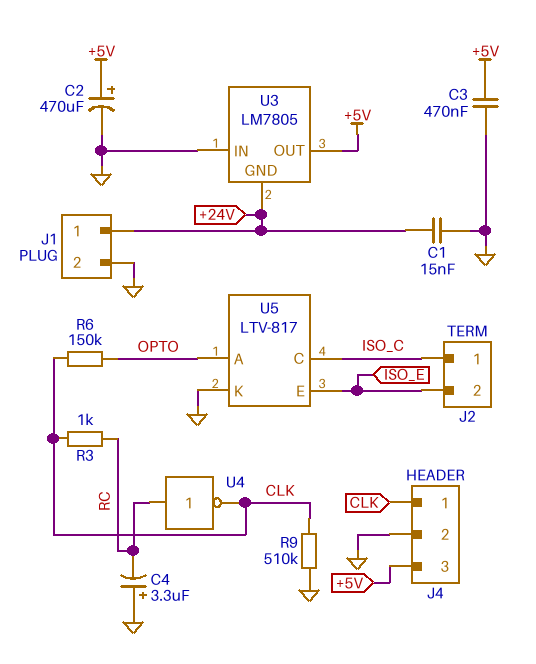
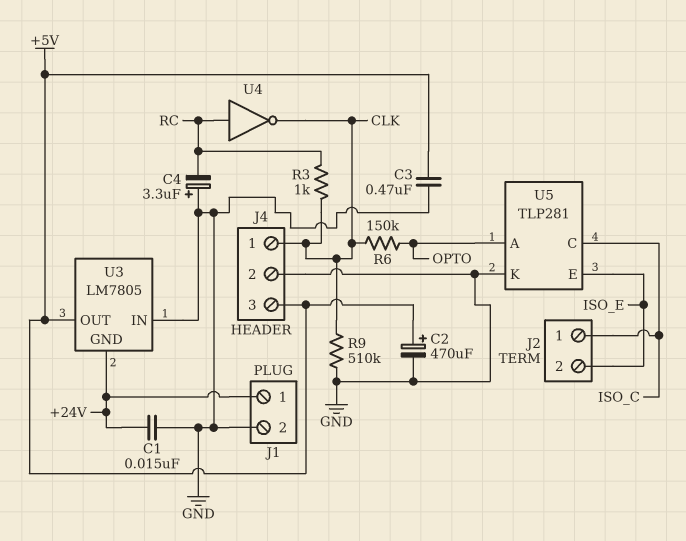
U5: LTV-817 -> TLP281

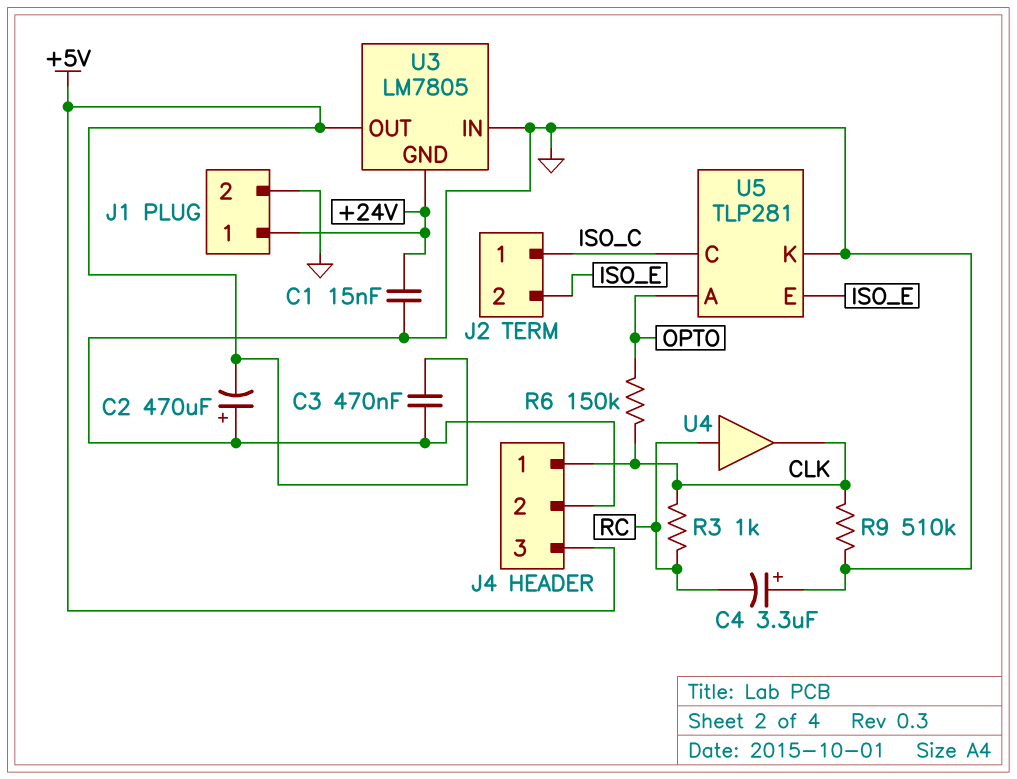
C2: 470uF (plus +5V, minus GND) -> 470uF (plus GND, minus +5V)
U4: NOT (in RC, out CLK) -> buffer (in RC, out CLK)

